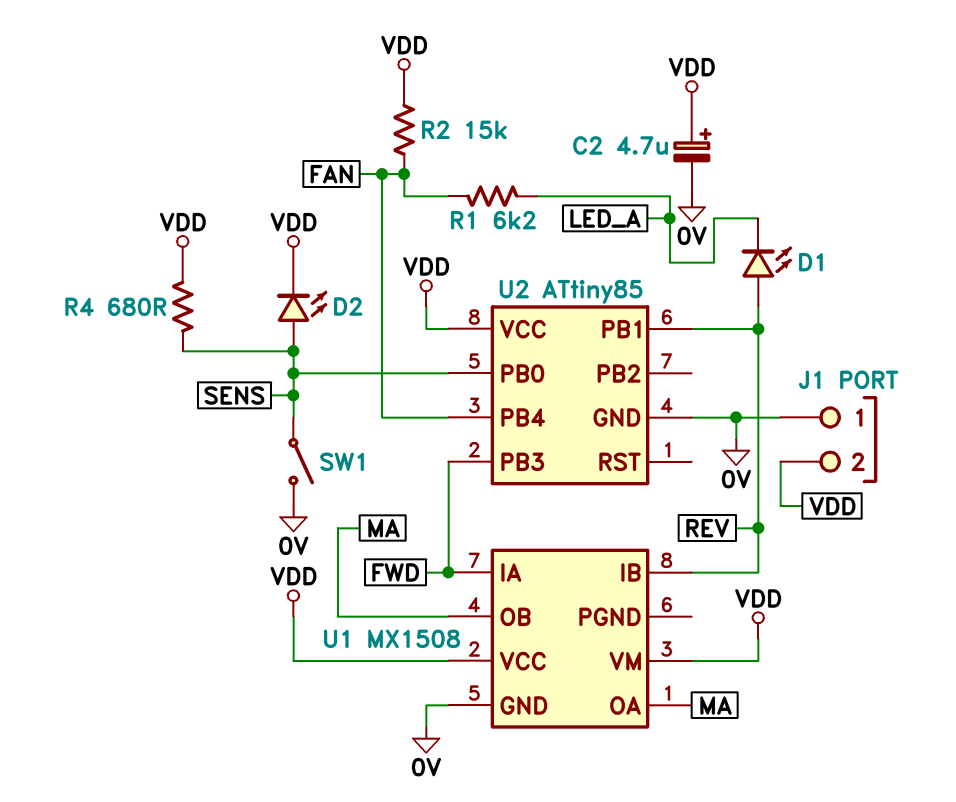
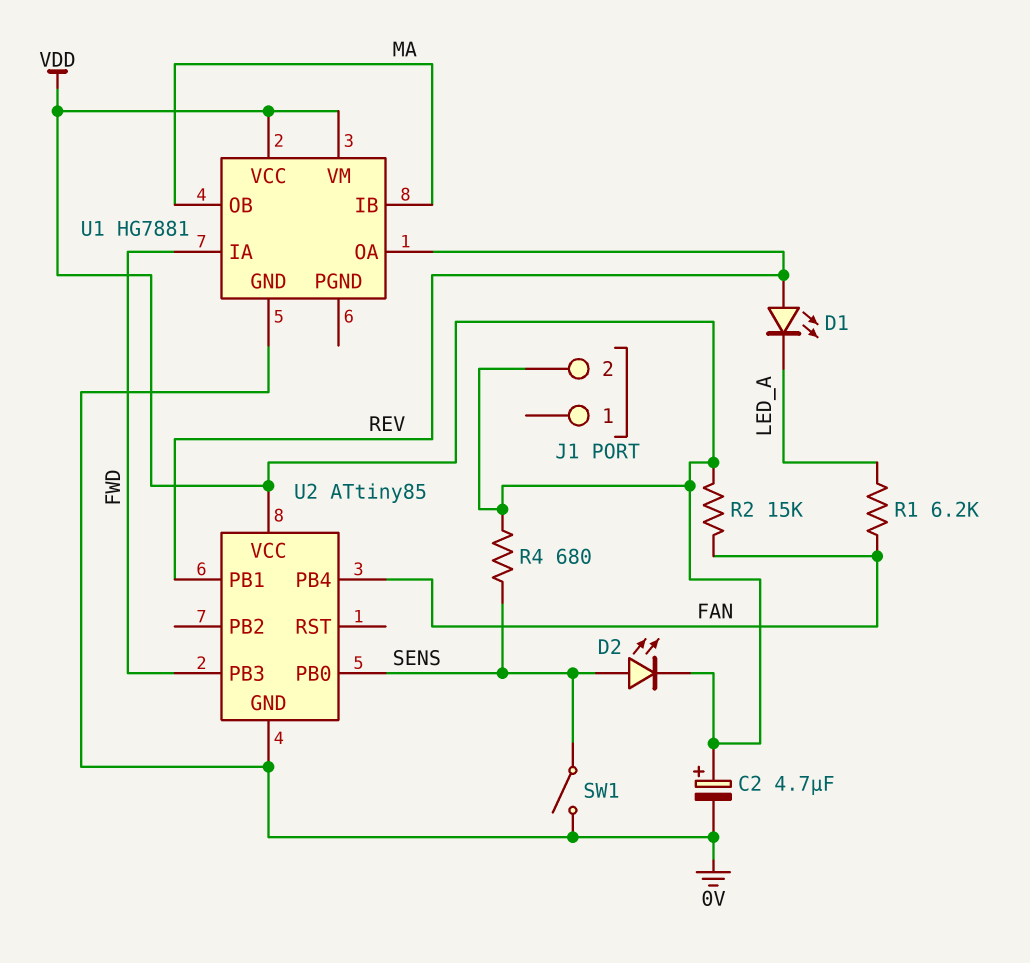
J1 pin 1: 0V -> none
U1: MX1508 -> HG7881
U1 pin IB: REV -> MA
U1 pin OA: MA -> REV

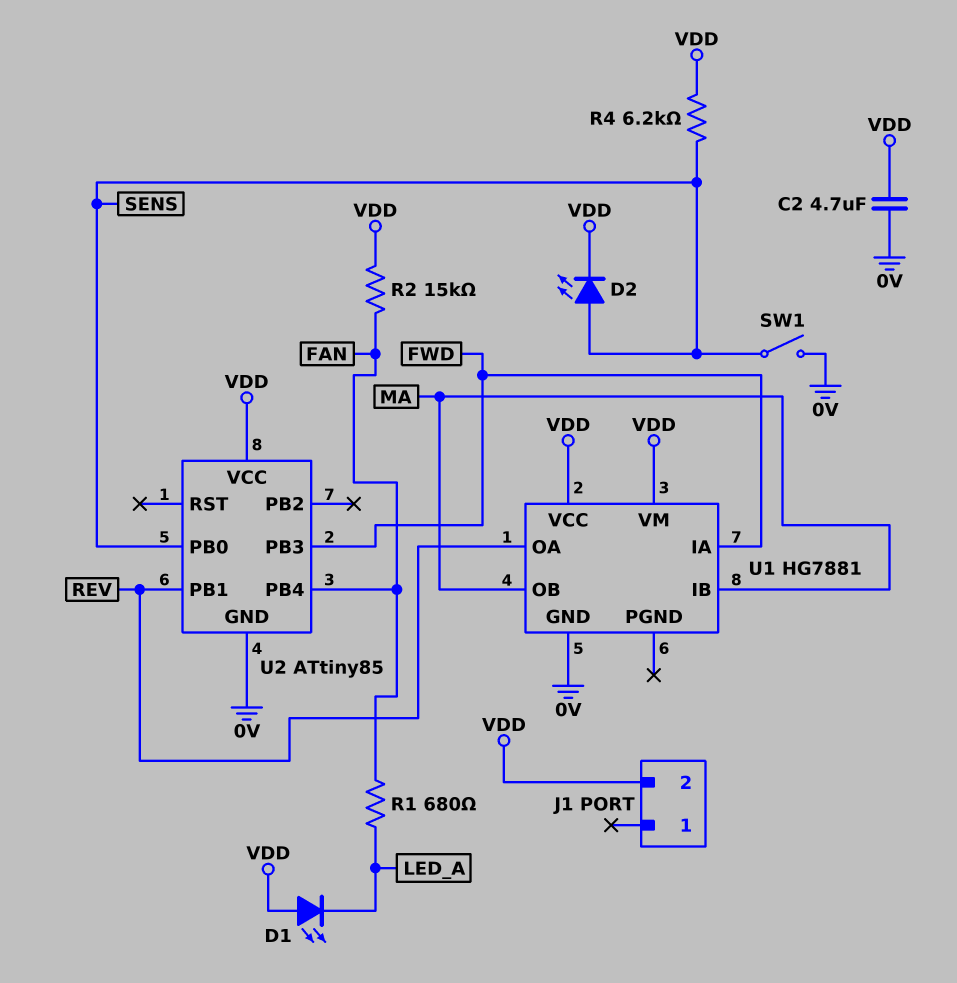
C2: 4.7uF (plus VDD, minus 0V) -> 4.7uF (0V, VDD)
D1: LED (A REV, K LED_A) -> LED (A VDD, K LED_A)
R1: 6.2k (FAN, LED_A) -> 680 (FAN, LED_A)
R4: 680 (SENS, VDD) -> 6.2k (SENS, VDD)

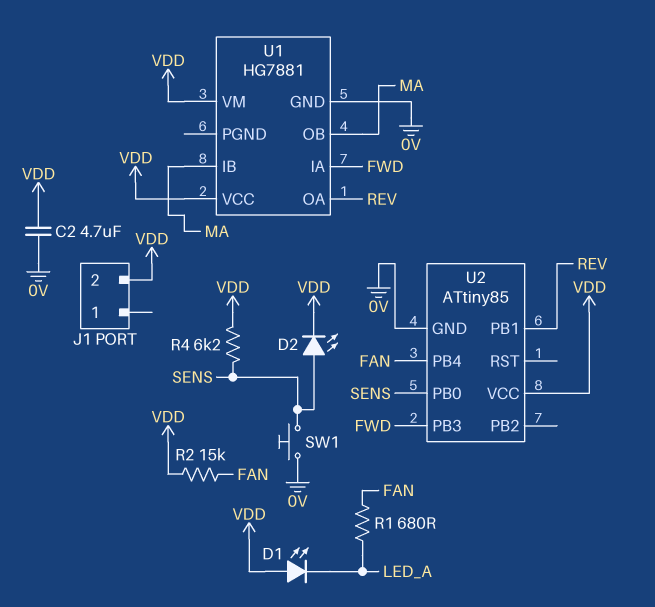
SW1: switch (0V, SENS) -> button (0V, SENS)

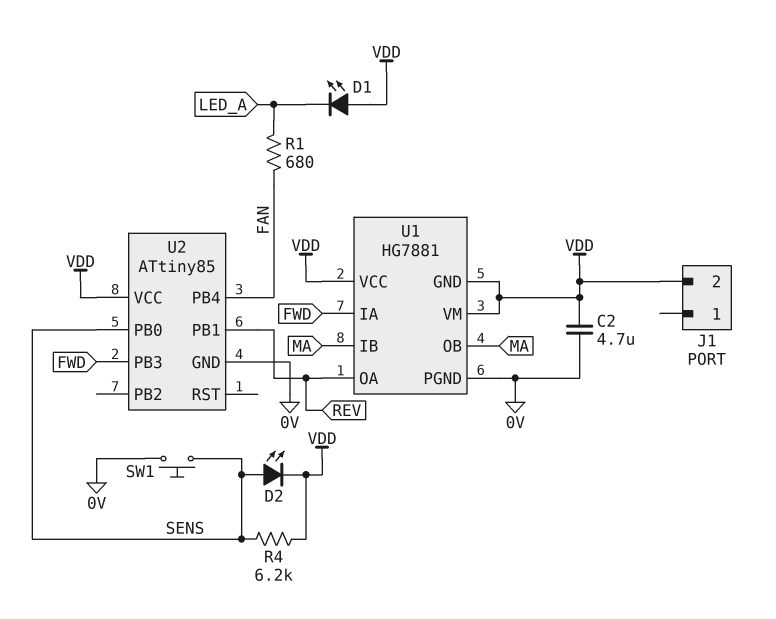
R2: 15k (FAN, VDD) -> none
U1 pin GND: 0V -> VDD
U1 pin PGND: none -> 0V

